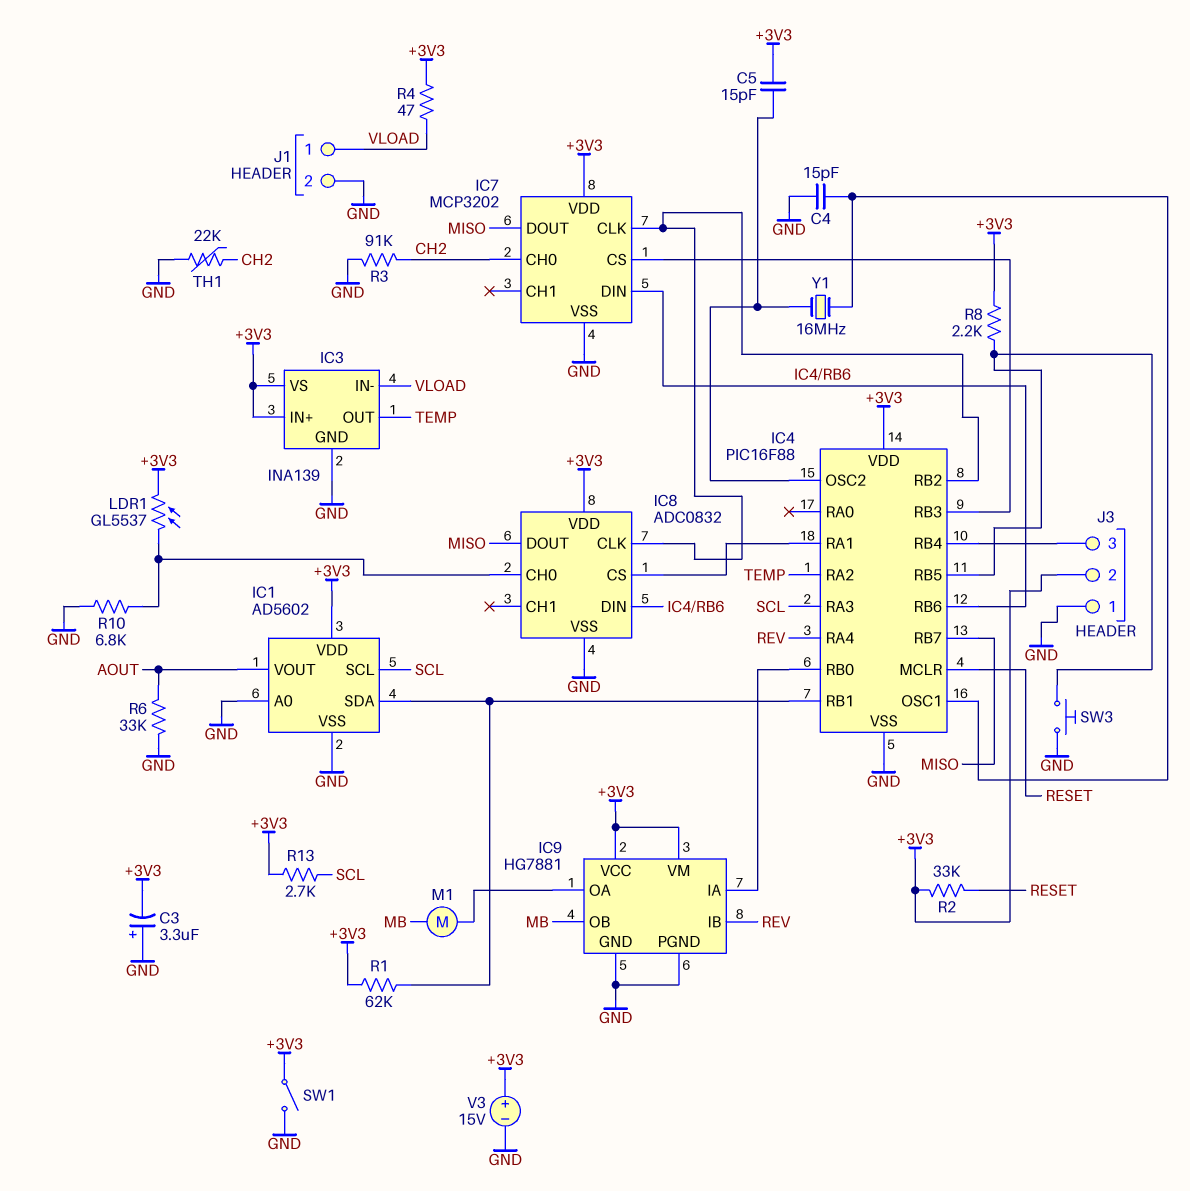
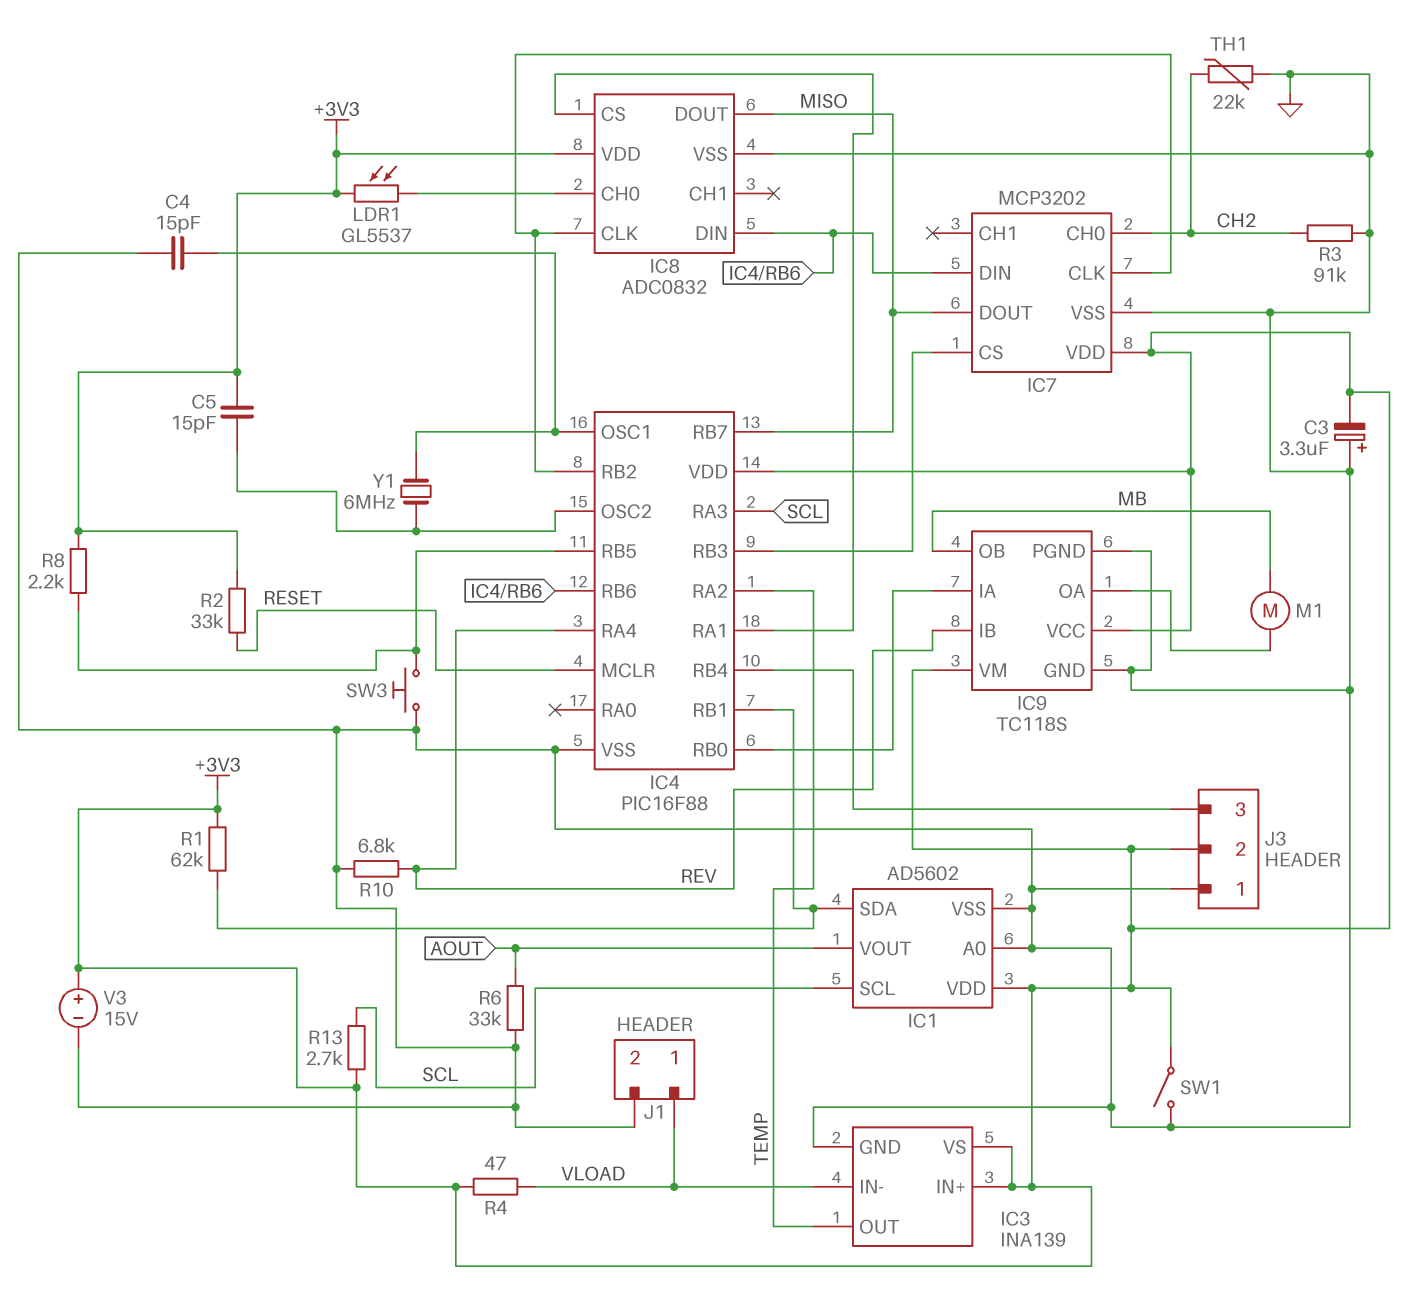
IC9: HG7881 -> TC118S
R10: 6.8k (GND, IC8/CH0) -> 6.8k (GND, REV)
Y1: 16MHz (IC4/OSC1, IC4/OSC2) -> 6MHz (IC4/OSC1, IC4/OSC2)

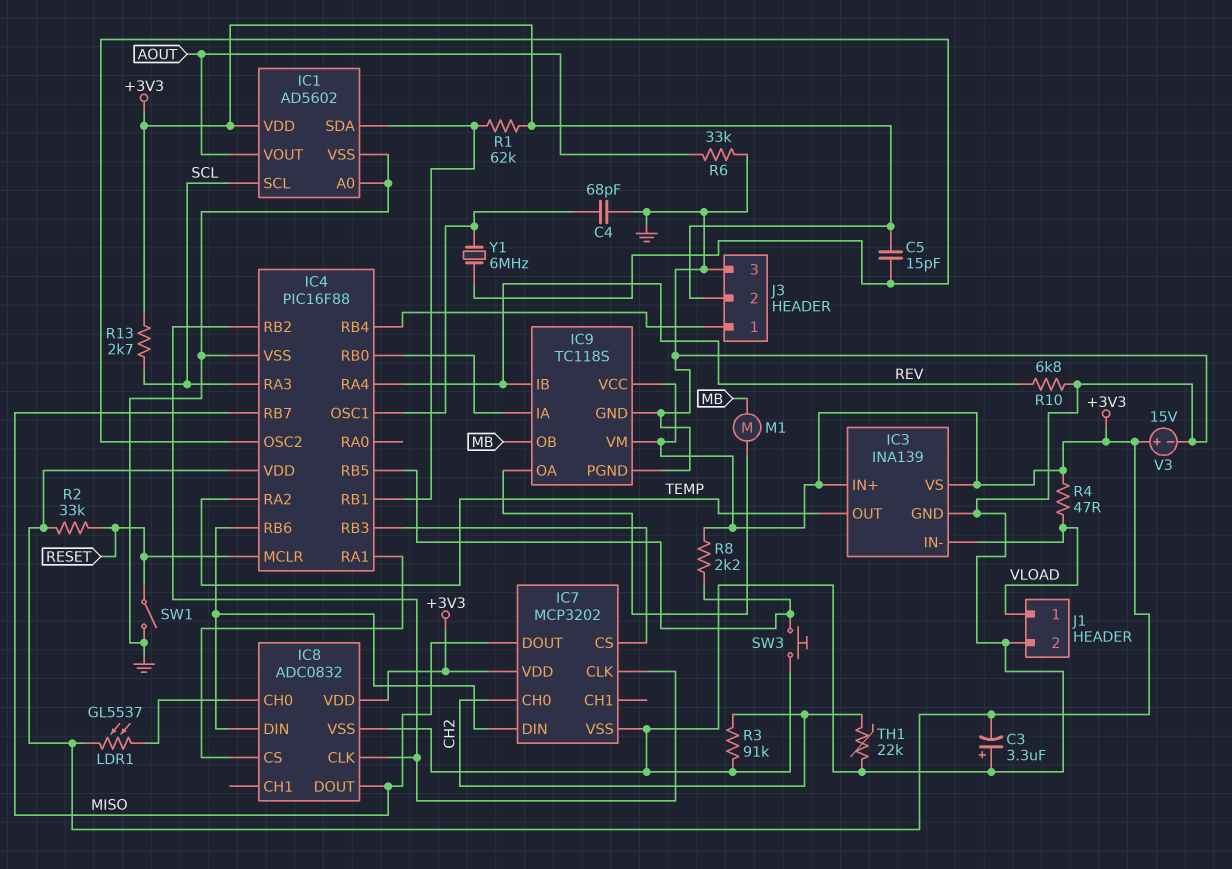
C4: 15pF (GND, IC4/OSC1) -> 68pF (GND, IC4/OSC1)
J3 pin 1: GND -> IC4/RB4
J3 pin 3: IC4/RB4 -> GND
SW1: switch (+3V3, GND) -> switch (GND, RESET)

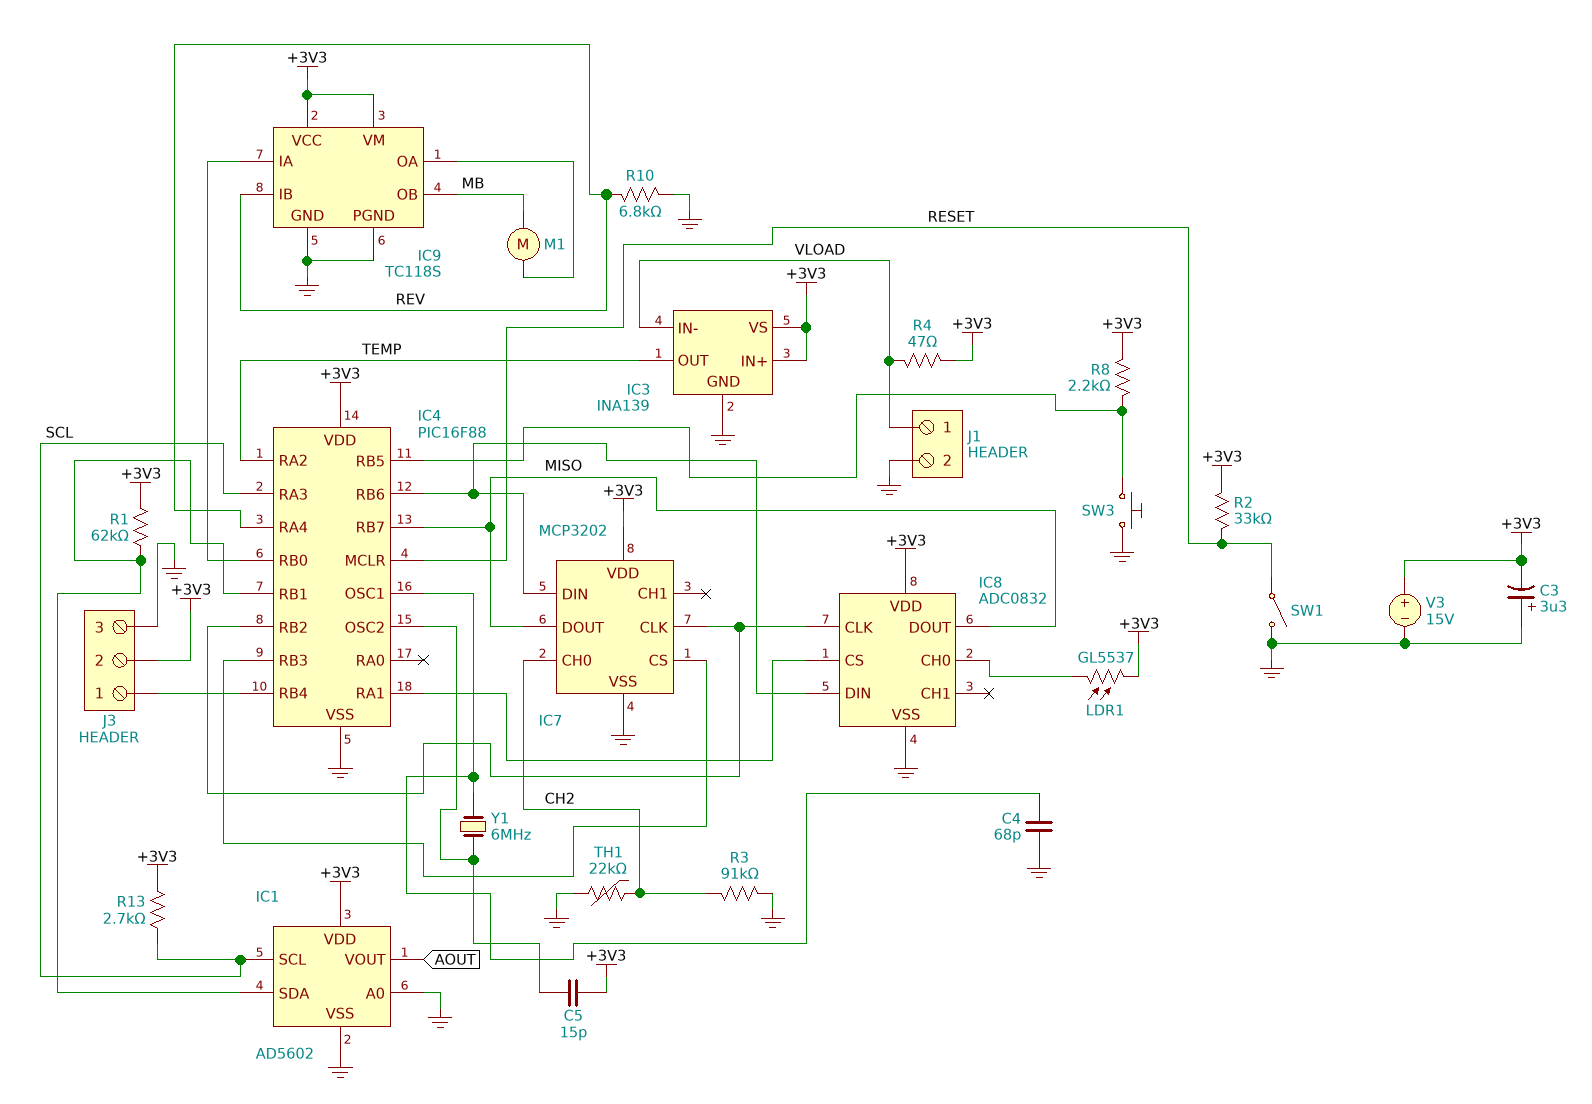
R6: 33k (AOUT, GND) -> none

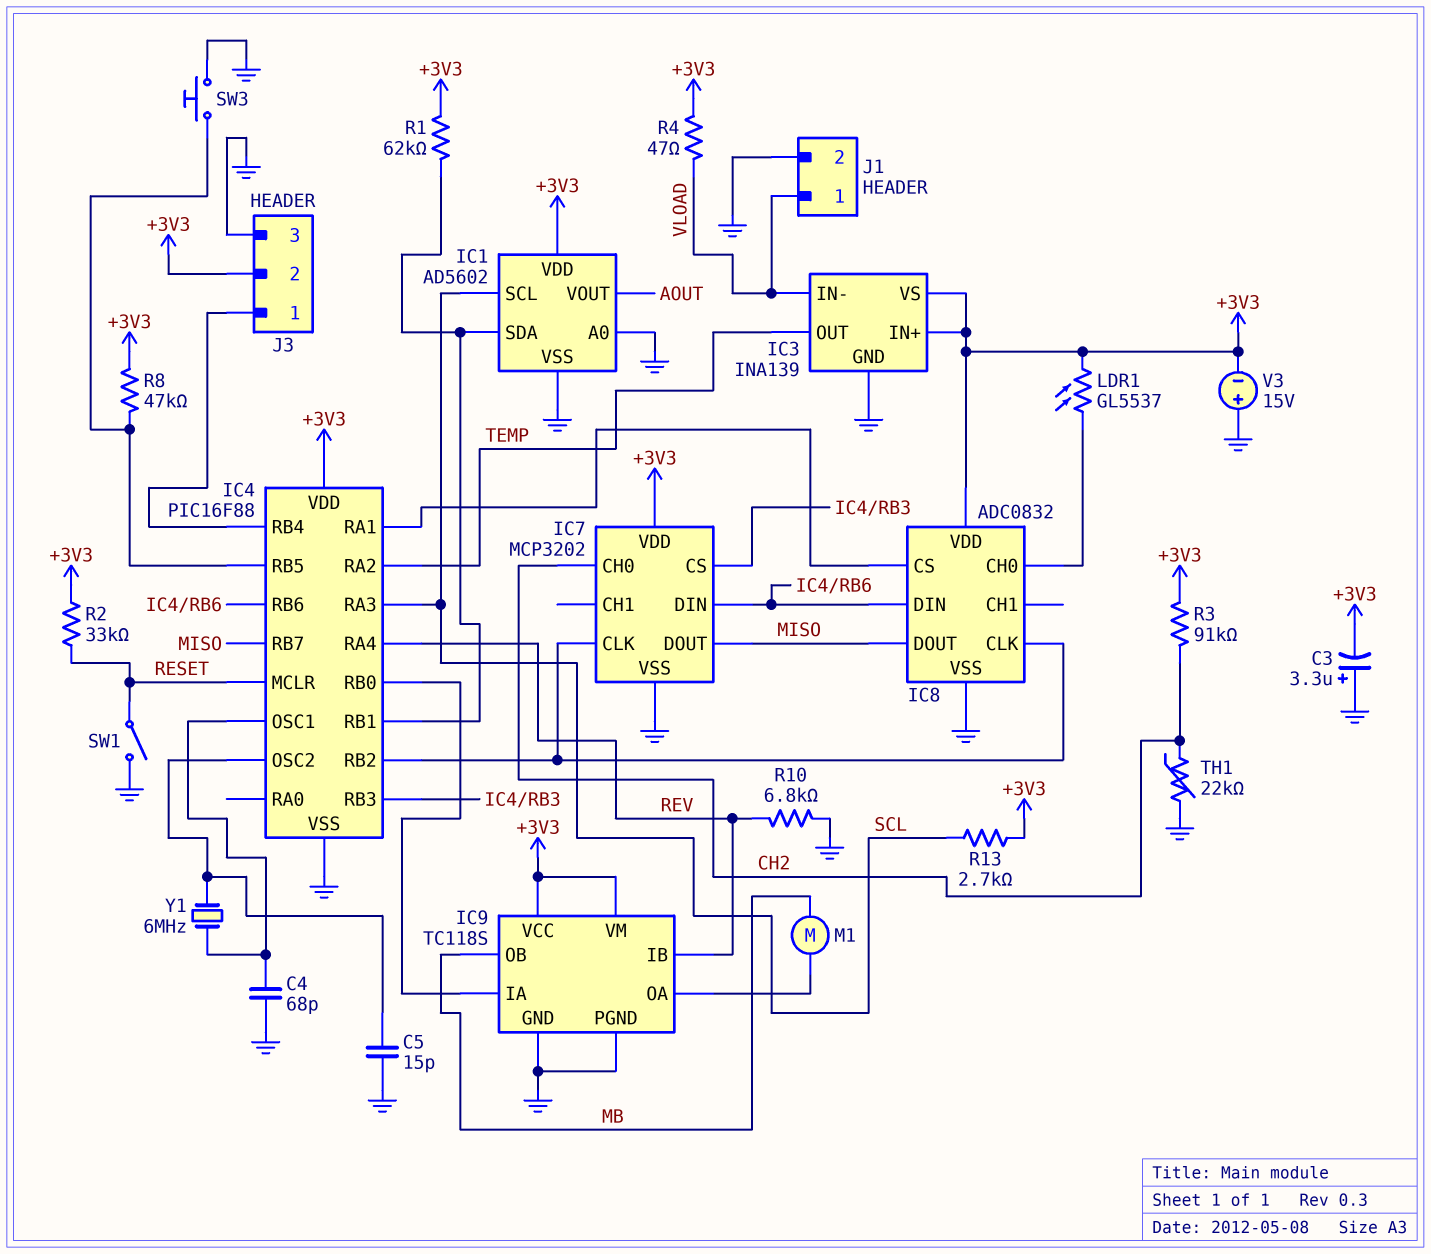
C5: 15pF (+3V3, IC4/OSC2) -> 15pF (GND, IC4/OSC2)
R3: 91k (CH2, GND) -> 91k (+3V3, CH2)
R8: 2.2k (+3V3, IC4/RB5) -> 47k (+3V3, IC4/RB5)
V3: 15V (plus +3V3, minus GND) -> 15V (plus GND, minus +3V3)

